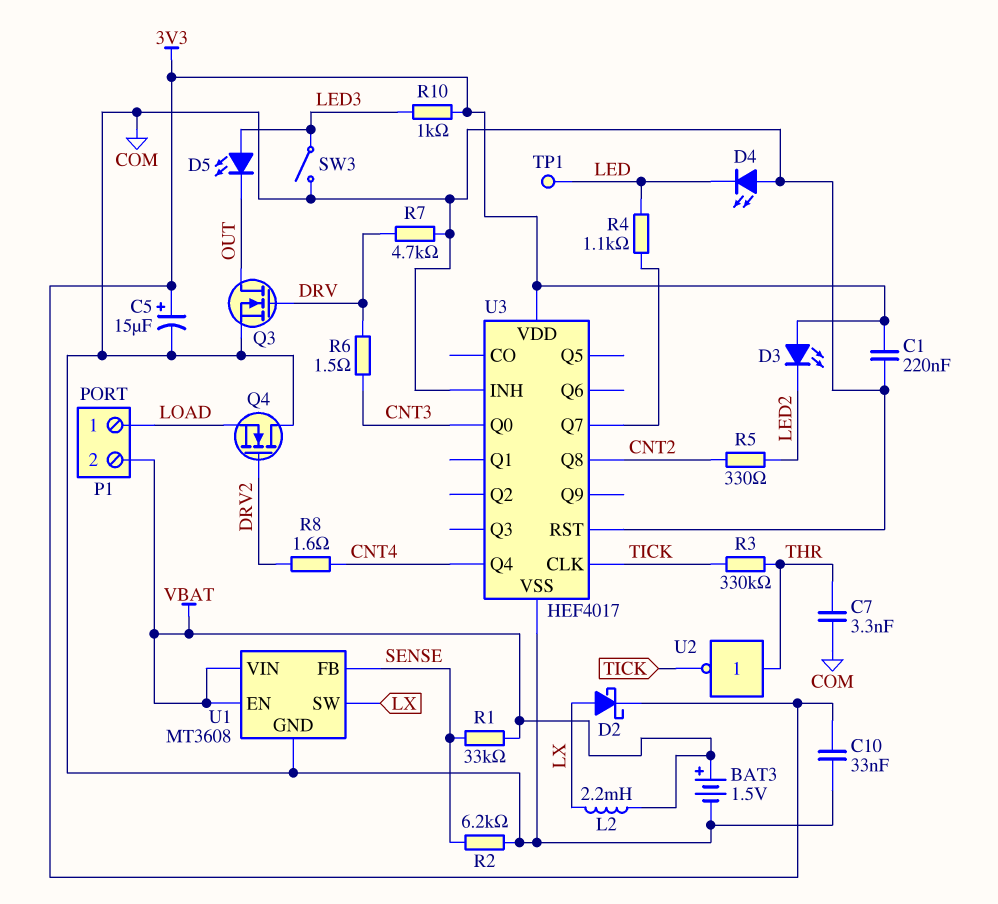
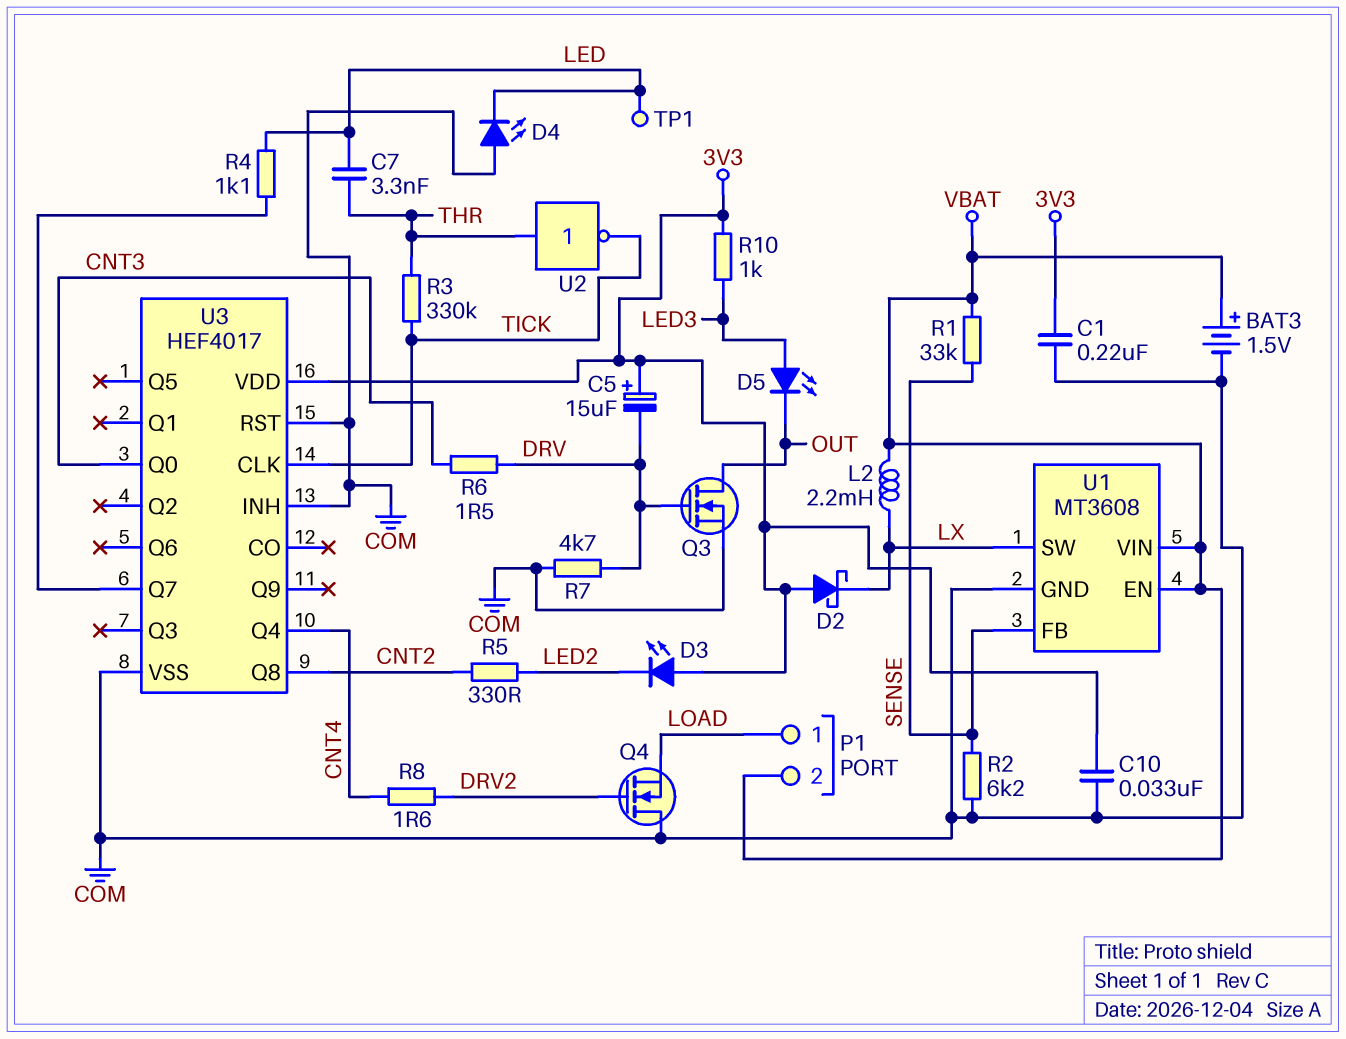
C5: 15uF (plus 3V3, minus COM) -> 15uF (plus 3V3, minus DRV)
C7: 3.3nF (COM, THR) -> 3.3nF (LED, THR)
D2: schottky (A LX, K 3V3) -> schottky (A 3V3, K LX)
SW3: switch (COM, LED3) -> none

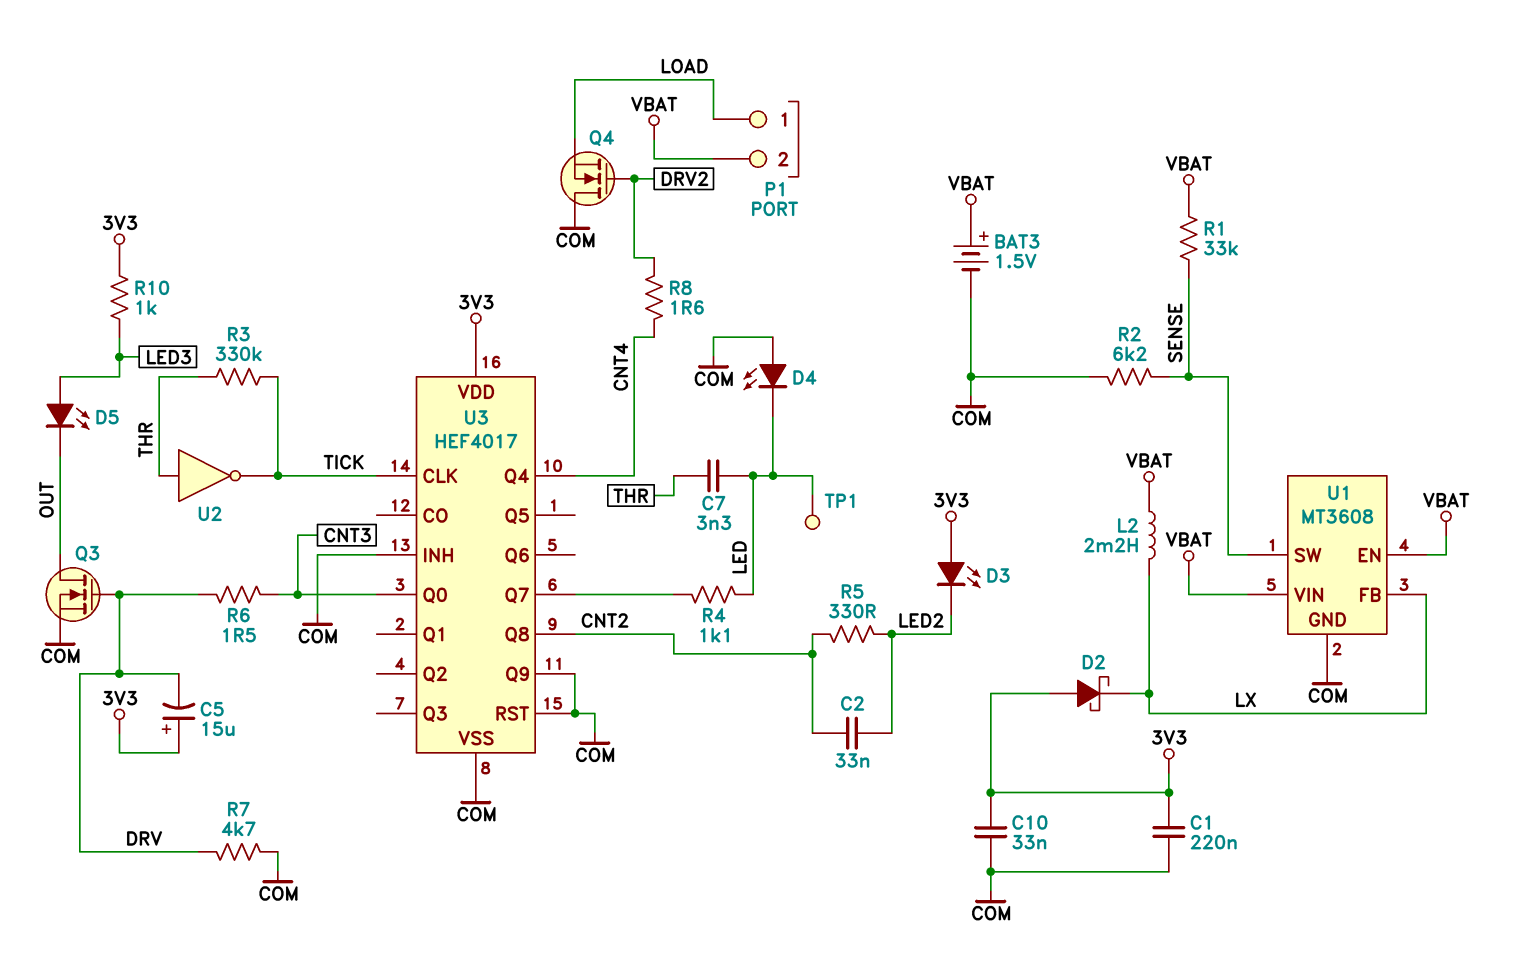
C2: none -> 33nF (CNT2, LED2)
U1 pin FB: SENSE -> LX
U1 pin SW: LX -> SENSE
U3 pin Q9: none -> COM

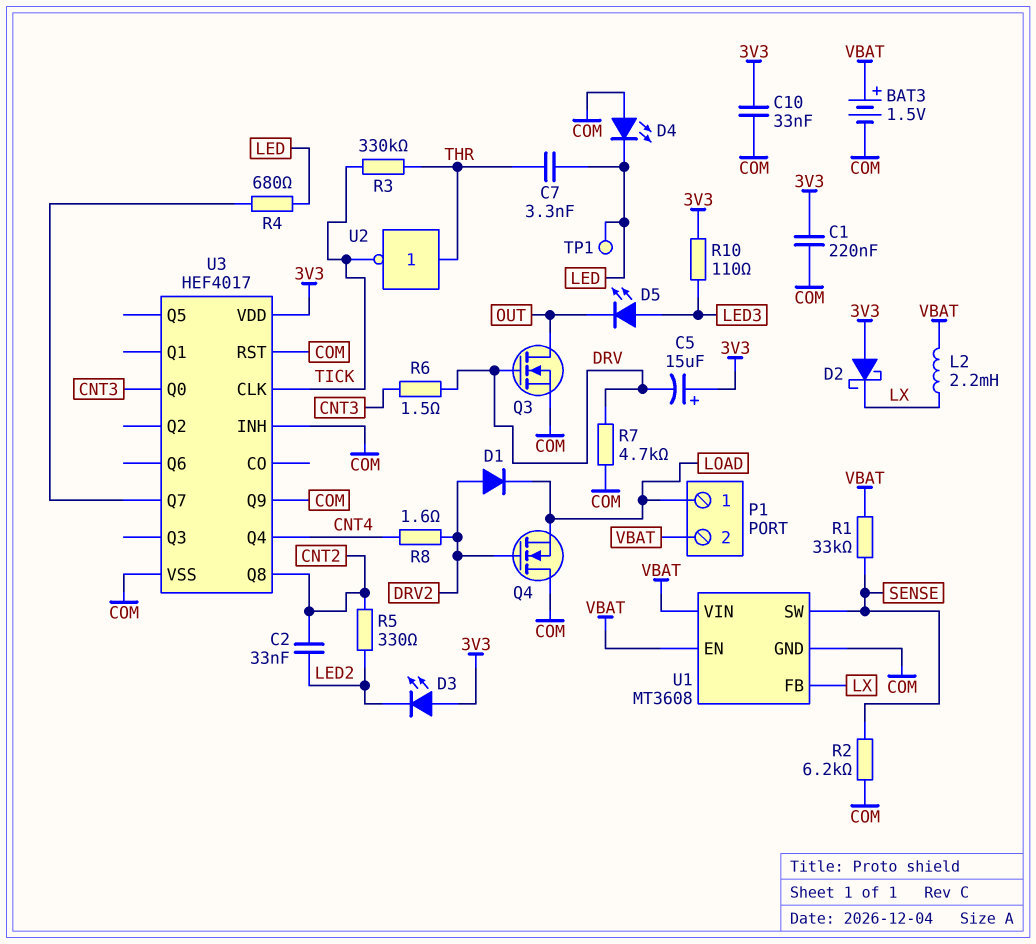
D1: none -> diode (A DRV2, K LOAD)
R4: 1.1k (LED, U3/Q7) -> 680 (LED, U3/Q7)
R10: 1k (3V3, LED3) -> 110 (3V3, LED3)

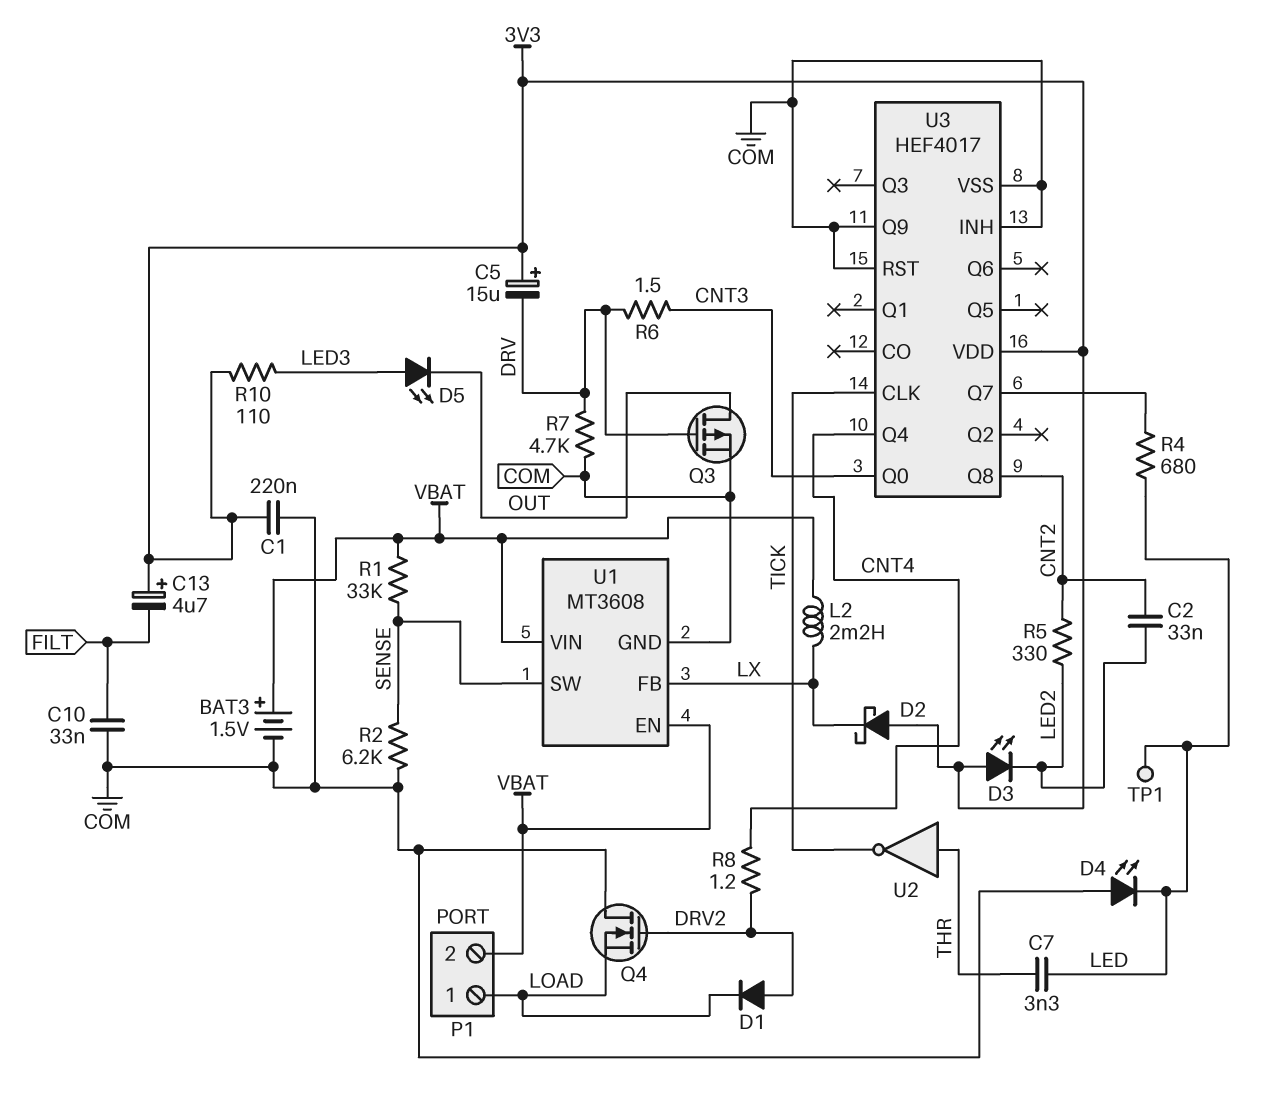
C10: 33nF (3V3, COM) -> 33nF (COM, FILT)
C13: none -> 4.7uF (plus 3V3, minus FILT)
Q3: NMOS (G DRV, D OUT, S COM) -> PMOS (G DRV, D OUT, S COM)
R3: 330k (THR, TICK) -> none
R8: 1.6 (CNT4, DRV2) -> 1.2 (CNT4, DRV2)

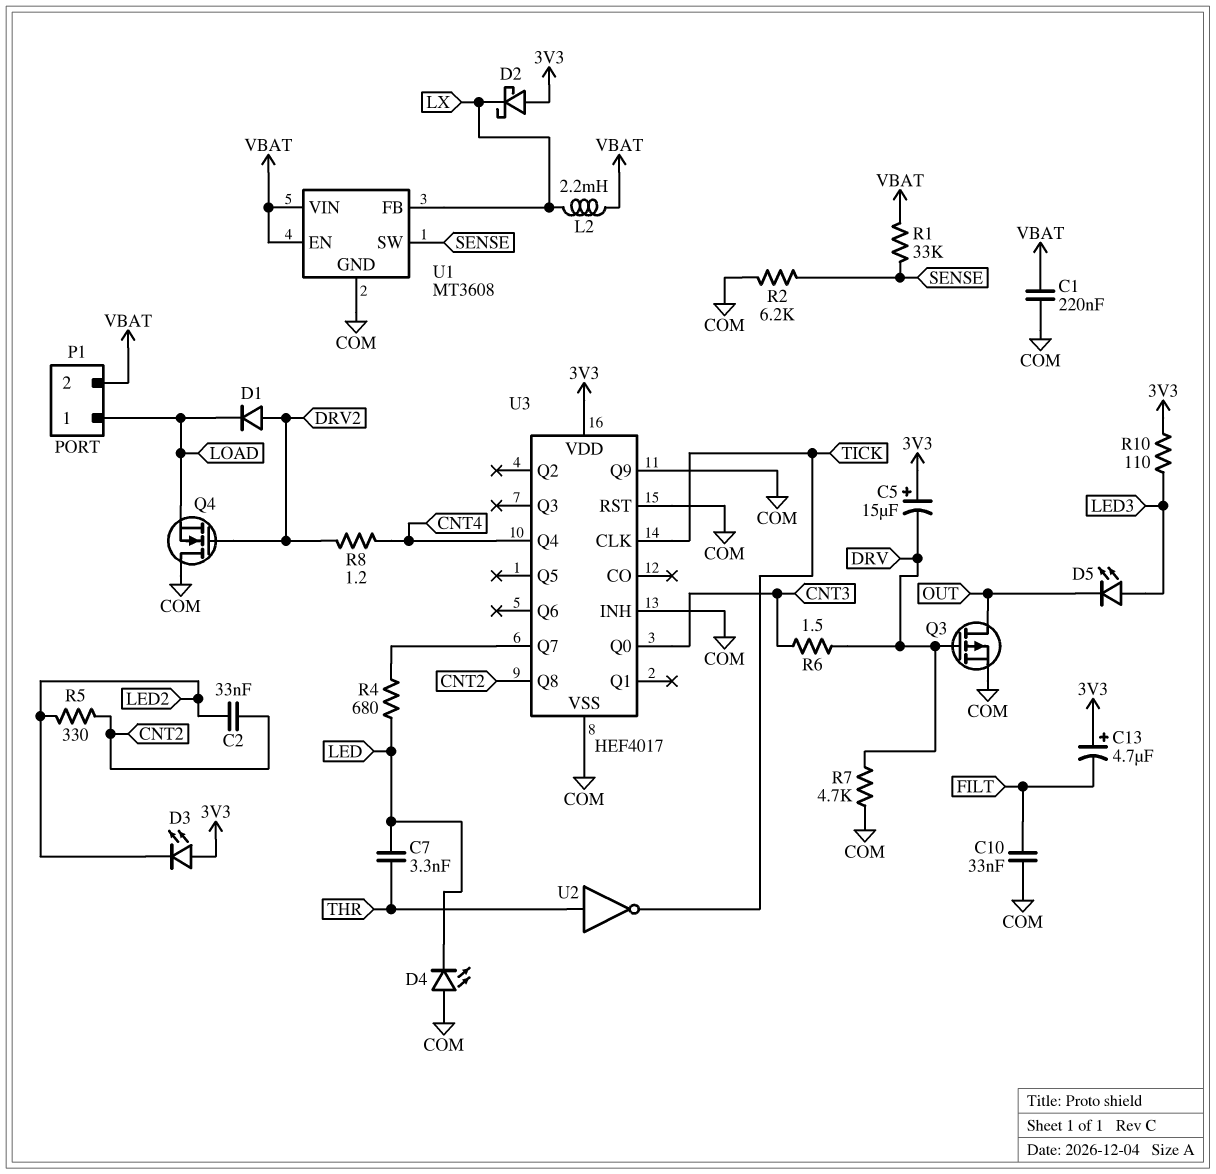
BAT3: 1.5V (plus VBAT, minus COM) -> none
C1: 220nF (3V3, COM) -> 220nF (COM, VBAT)
TP1: test point (LED) -> none

